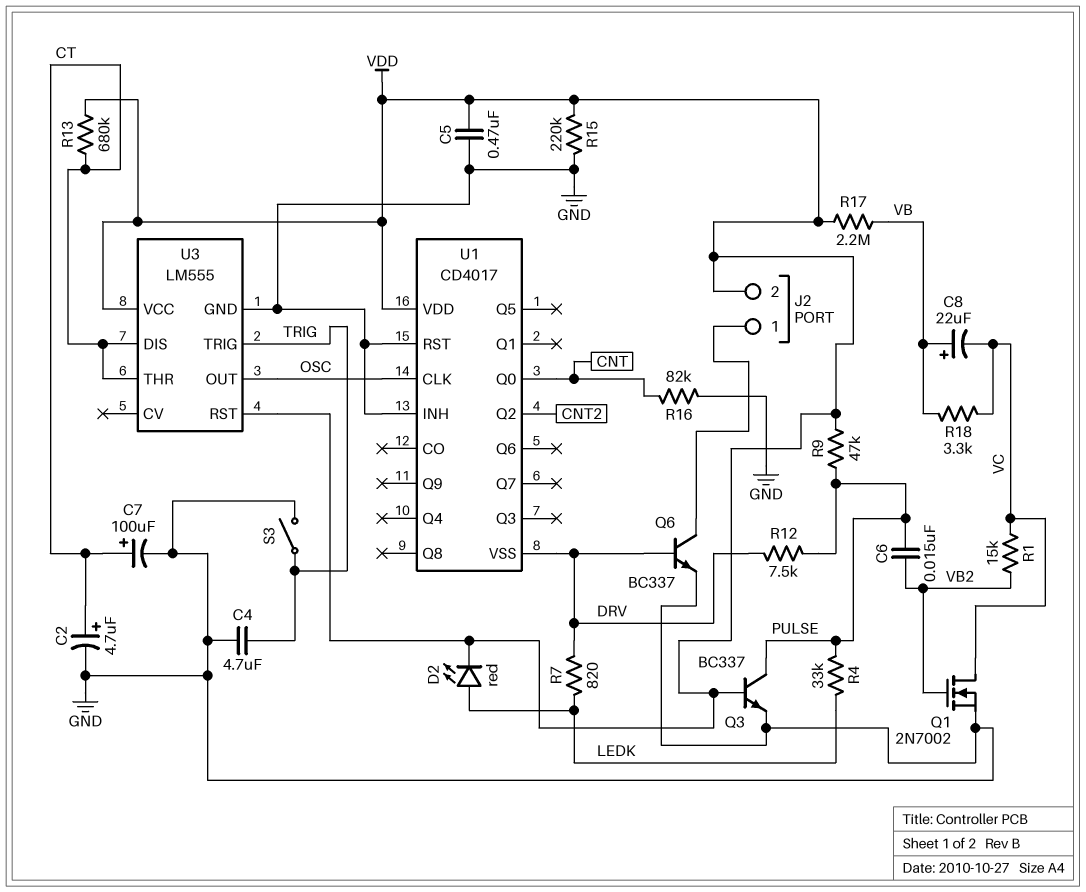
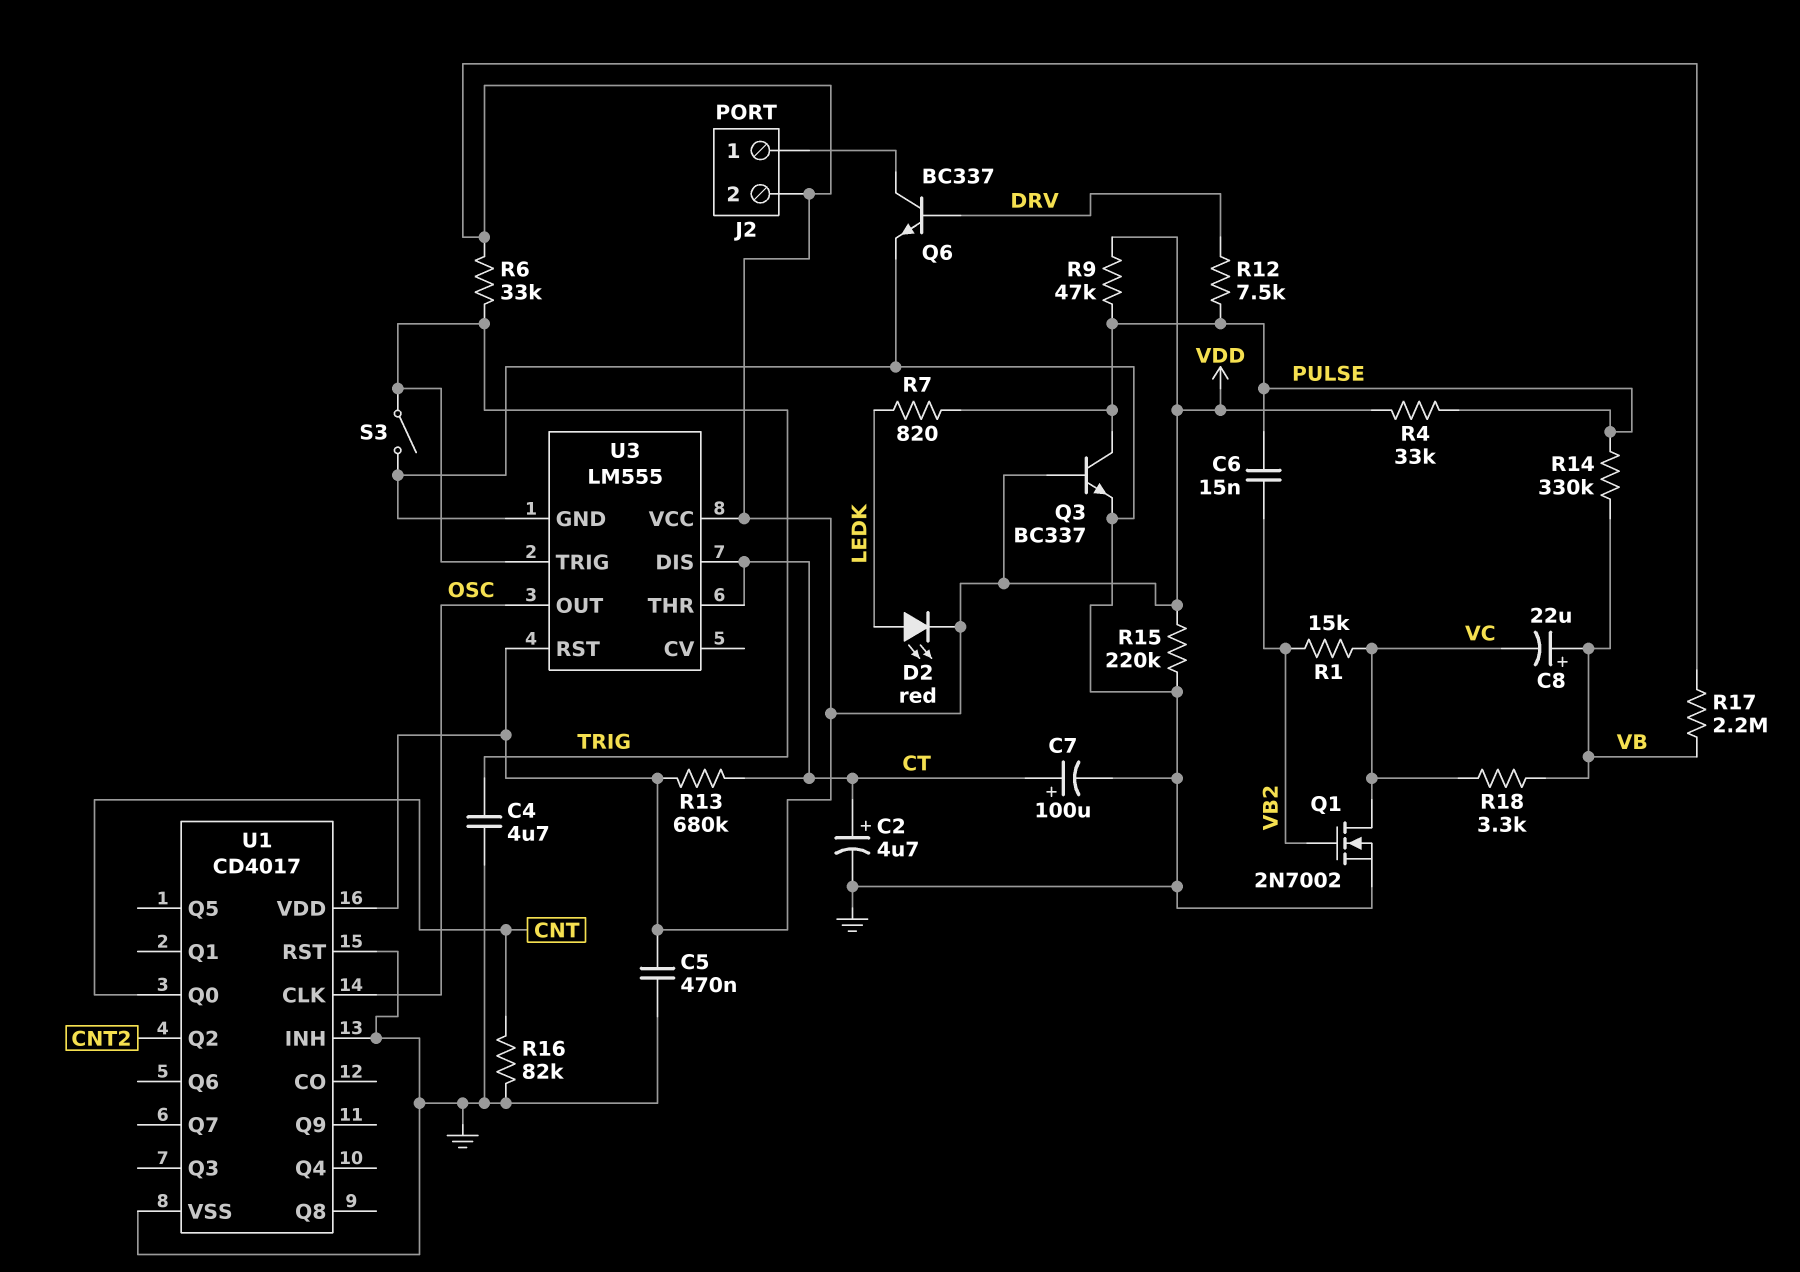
R4: 33k (LEDK, PULSE) -> 33k (PULSE, VDD)
R6: none -> 33k (TRIG, VDD)
R7: 820 (DRV, LEDK) -> 820 (LEDK, PULSE)
R14: none -> 330k (PULSE, VB)
U1 pin VSS: DRV -> GND

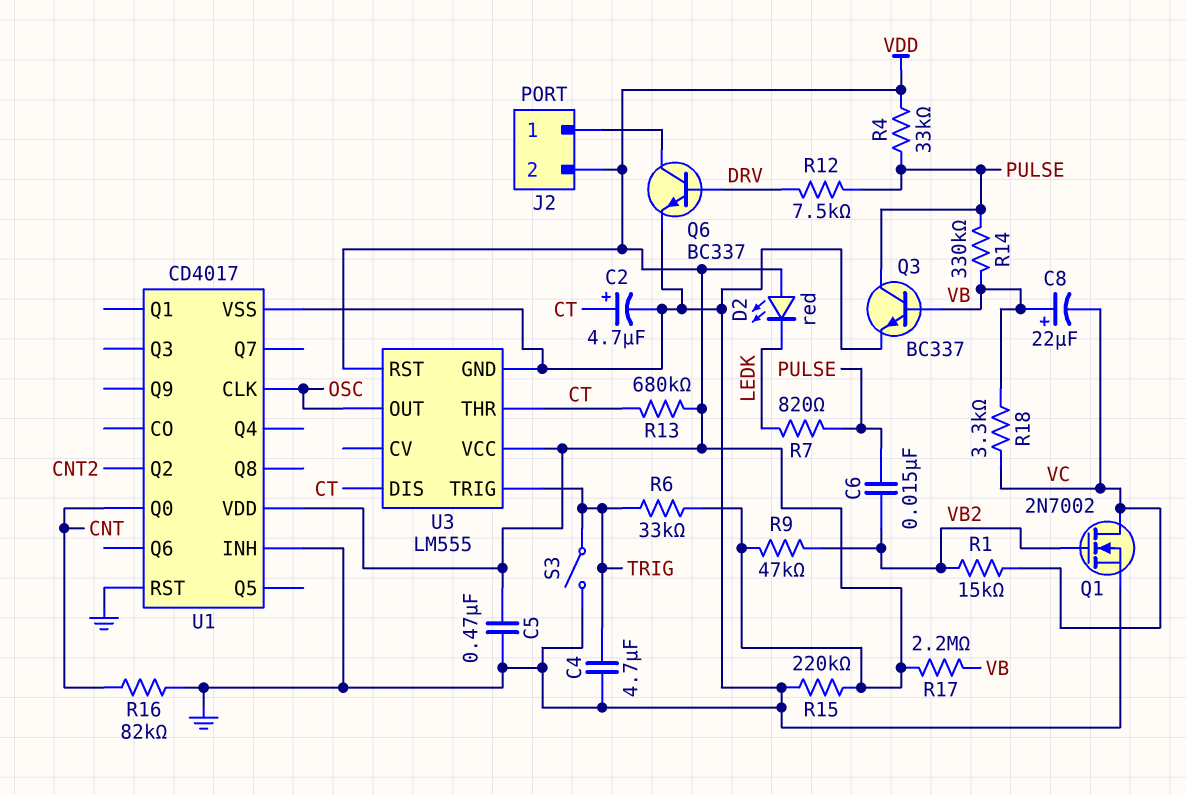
C7: 100uF (plus CT, minus GND) -> none
D2: LED red (A LEDK, K VDD) -> LED red (A VDD, K LEDK)
Q3: NPN BC337 (B VDD, C PULSE, E GND) -> NPN BC337 (B VB, C PULSE, E GND)
R9: 47k (PULSE, VDD) -> 47k (VB2, VDD)

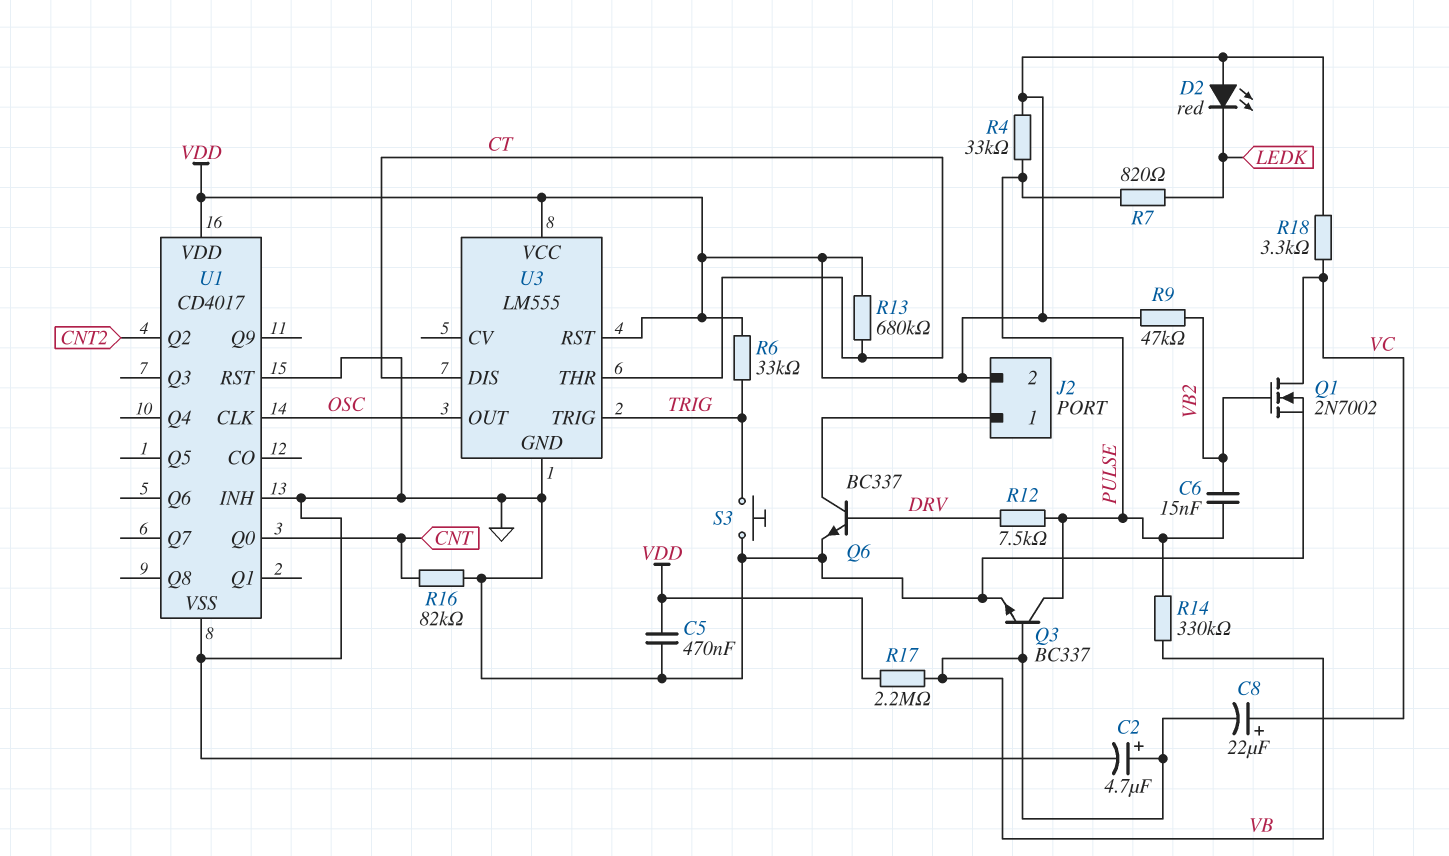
C2: 4.7uF (plus CT, minus GND) -> 4.7uF (plus VB, minus GND)
C4: 4.7uF (GND, TRIG) -> none
C8: 22uF (plus VB, minus VC) -> 22uF (plus VC, minus VB)
R1: 15k (VB2, VC) -> none
R15: 220k (GND, VDD) -> none
R18: 3.3k (VB, VC) -> 3.3k (VC, VDD)
S3: switch (GND, TRIG) -> button (GND, TRIG)

